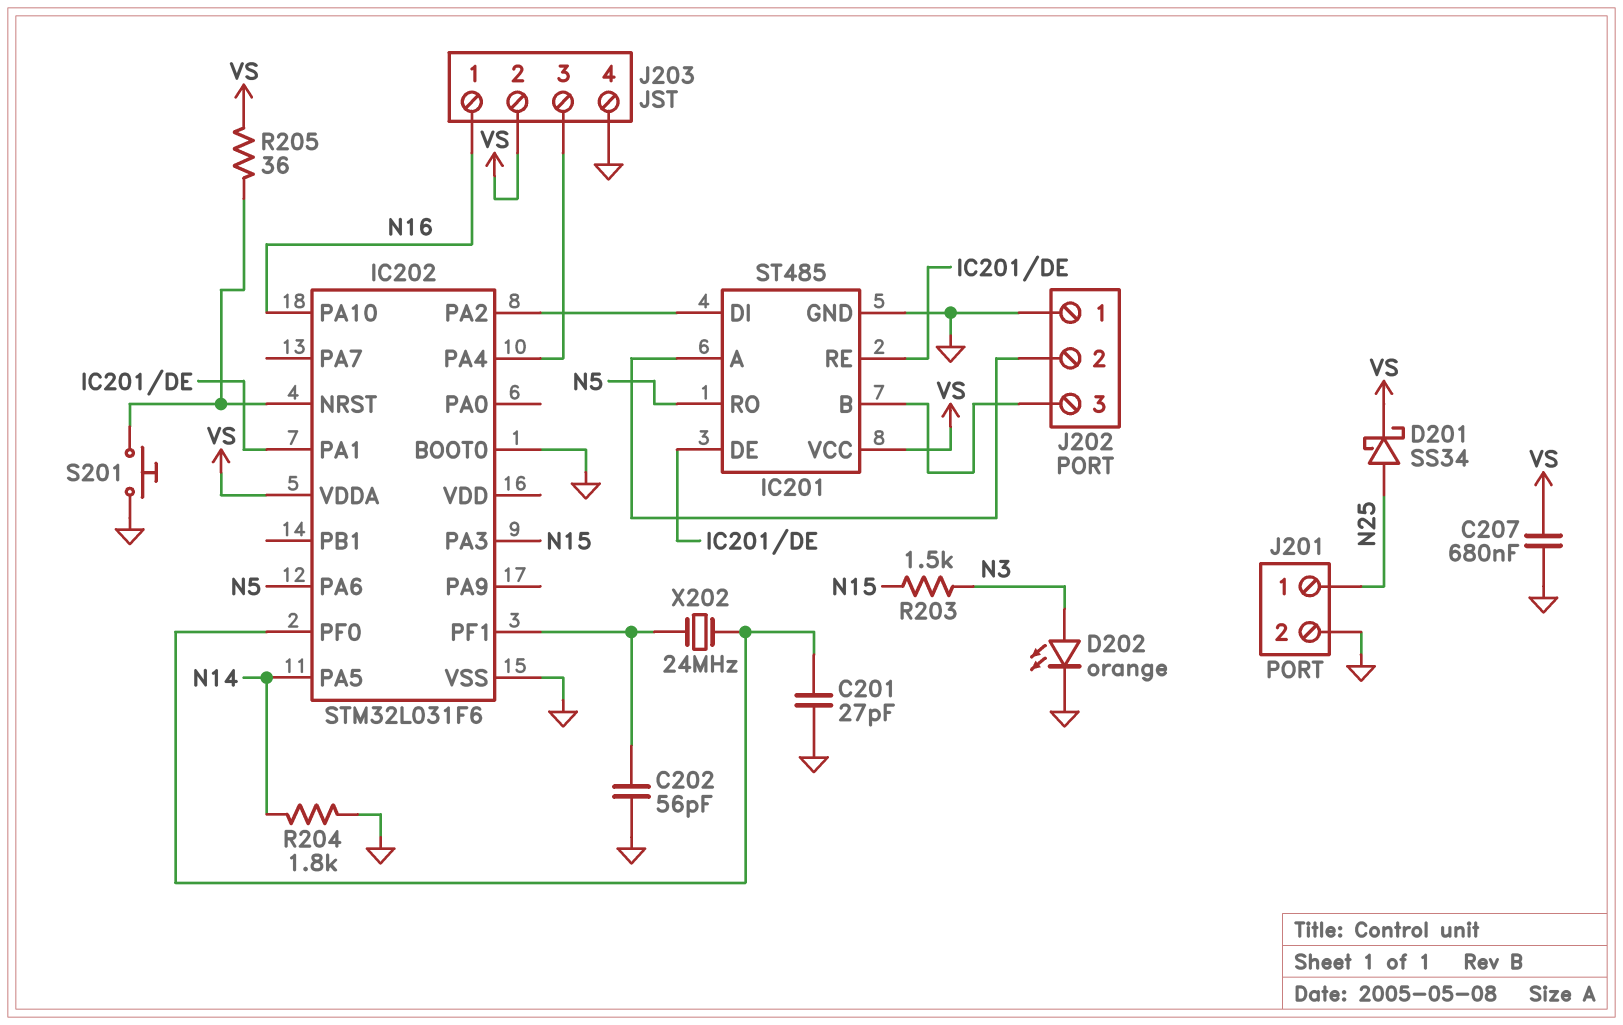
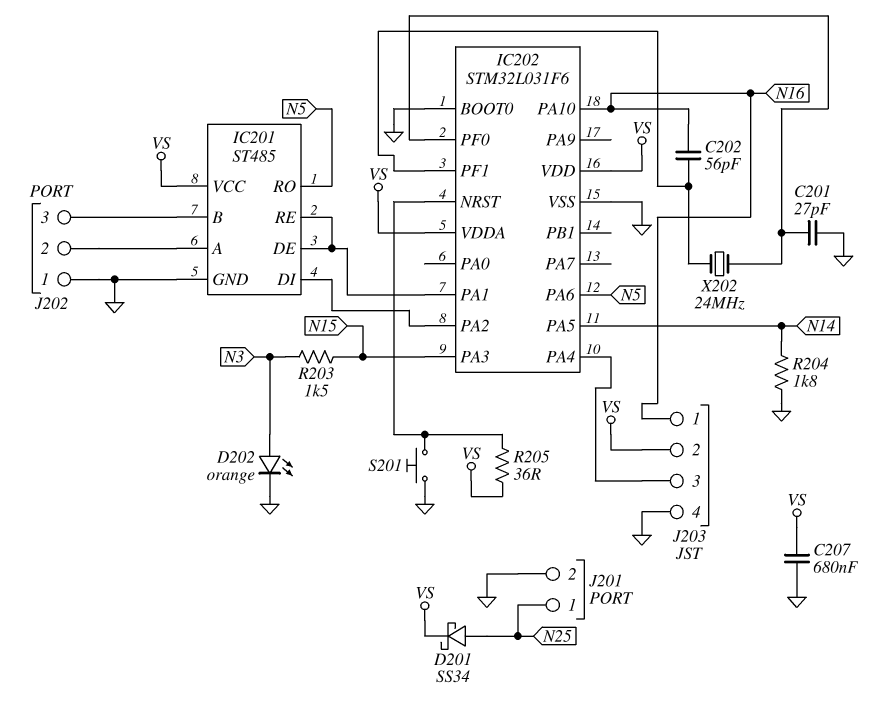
C202: 56pF (GND, IC202/PF1) -> 56pF (IC202/PF1, N16)
IC202 pin VDD: none -> VS

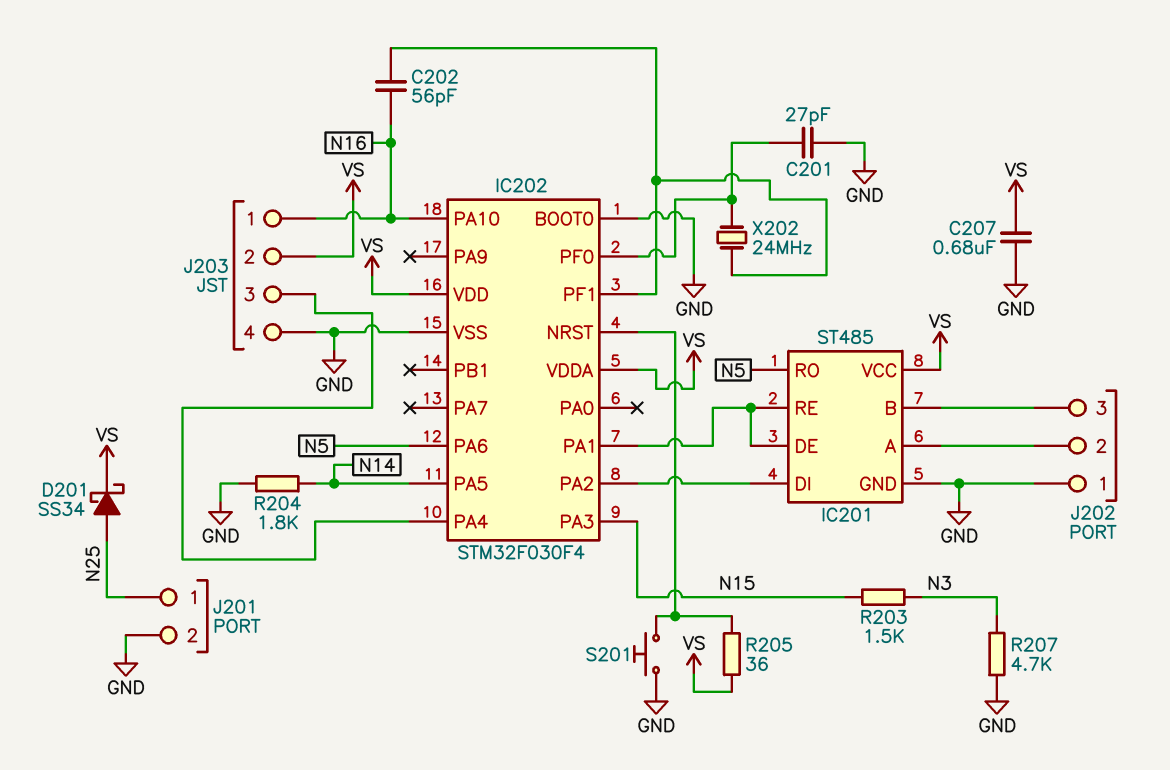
D202: LED orange (A N3, K GND) -> none
IC202: STM32L031F6 -> STM32F030F4
R207: none -> 4.7k (GND, N3)

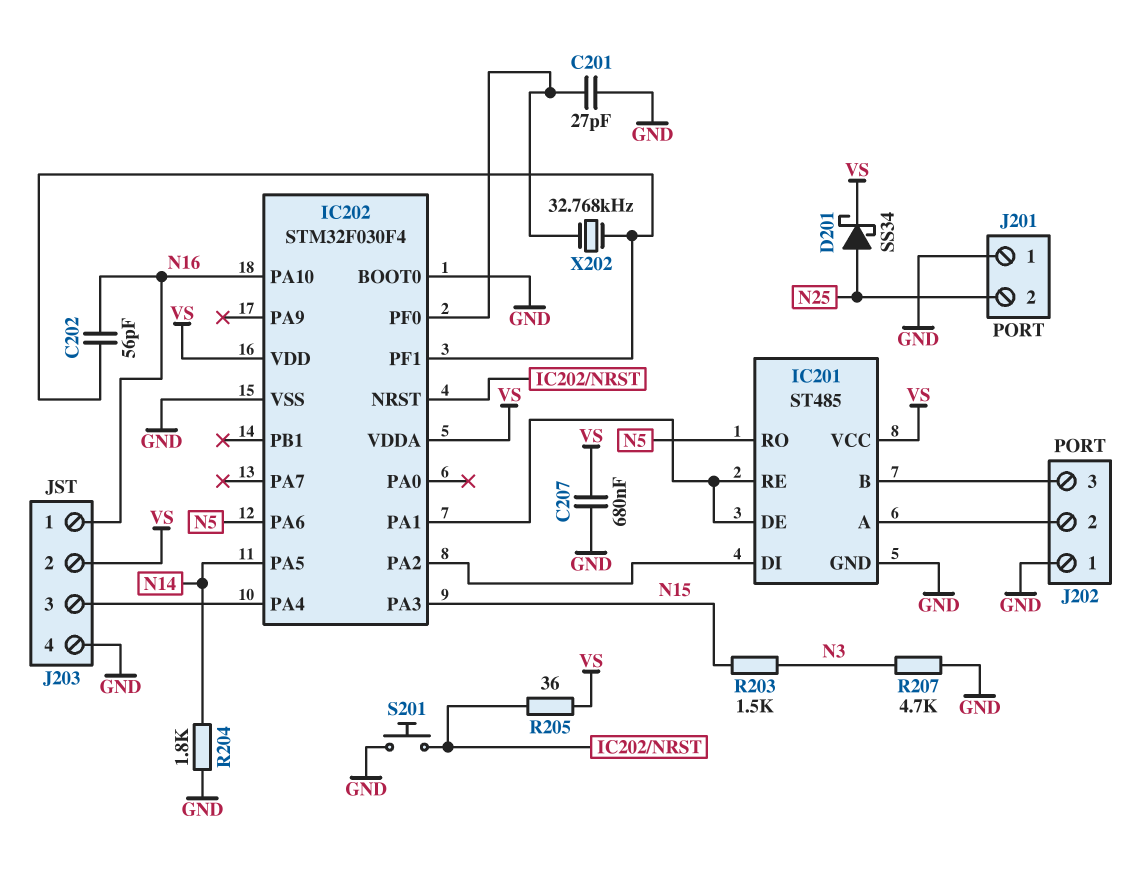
J201 pin 1: N25 -> GND
J201 pin 2: GND -> N25
X202: 24MHz (IC202/PF0, IC202/PF1) -> 32.768kHz (IC202/PF0, IC202/PF1)

